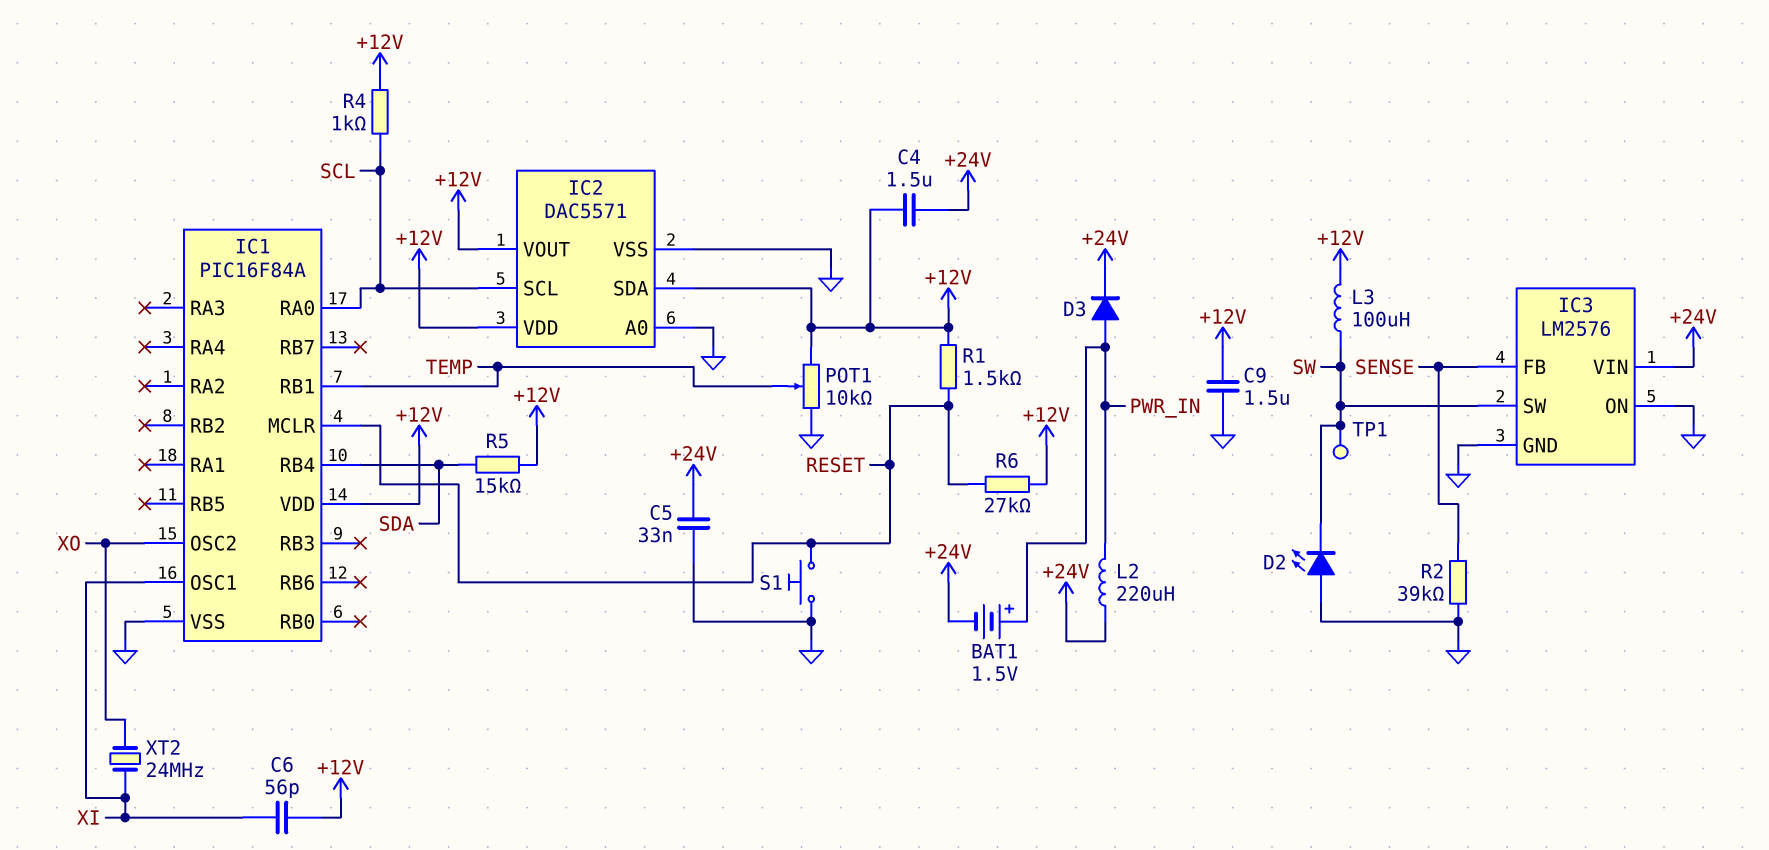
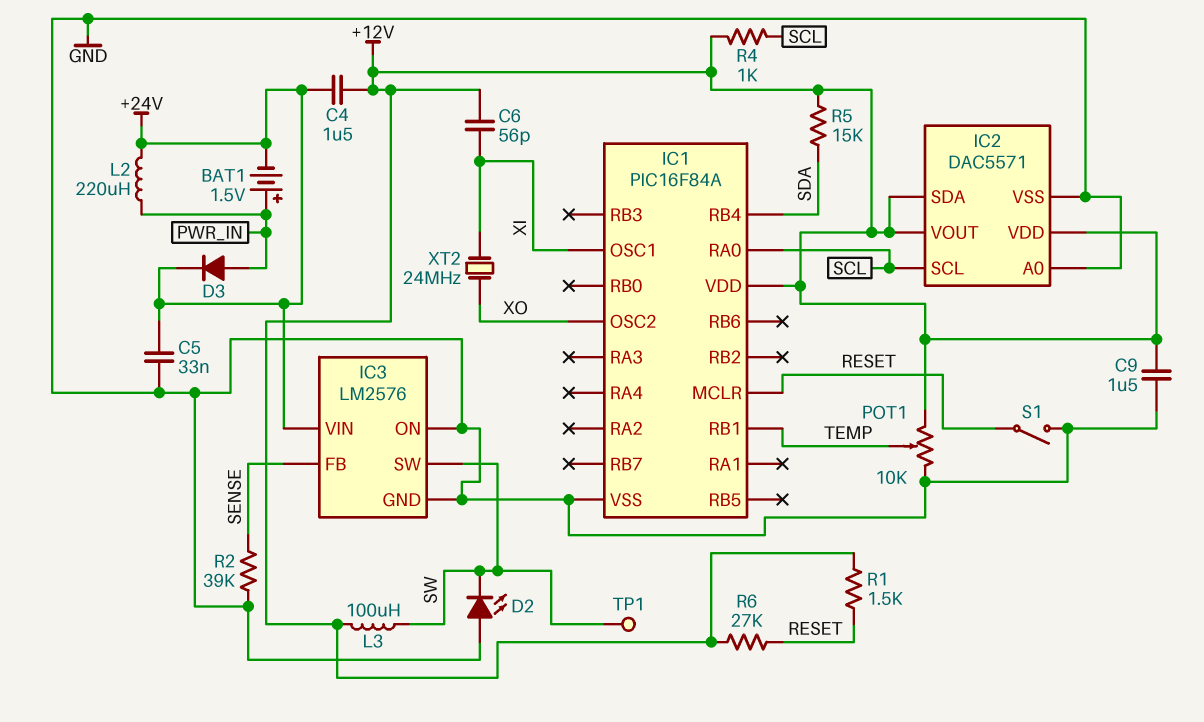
S1: button (GND, RESET) -> switch (GND, RESET)

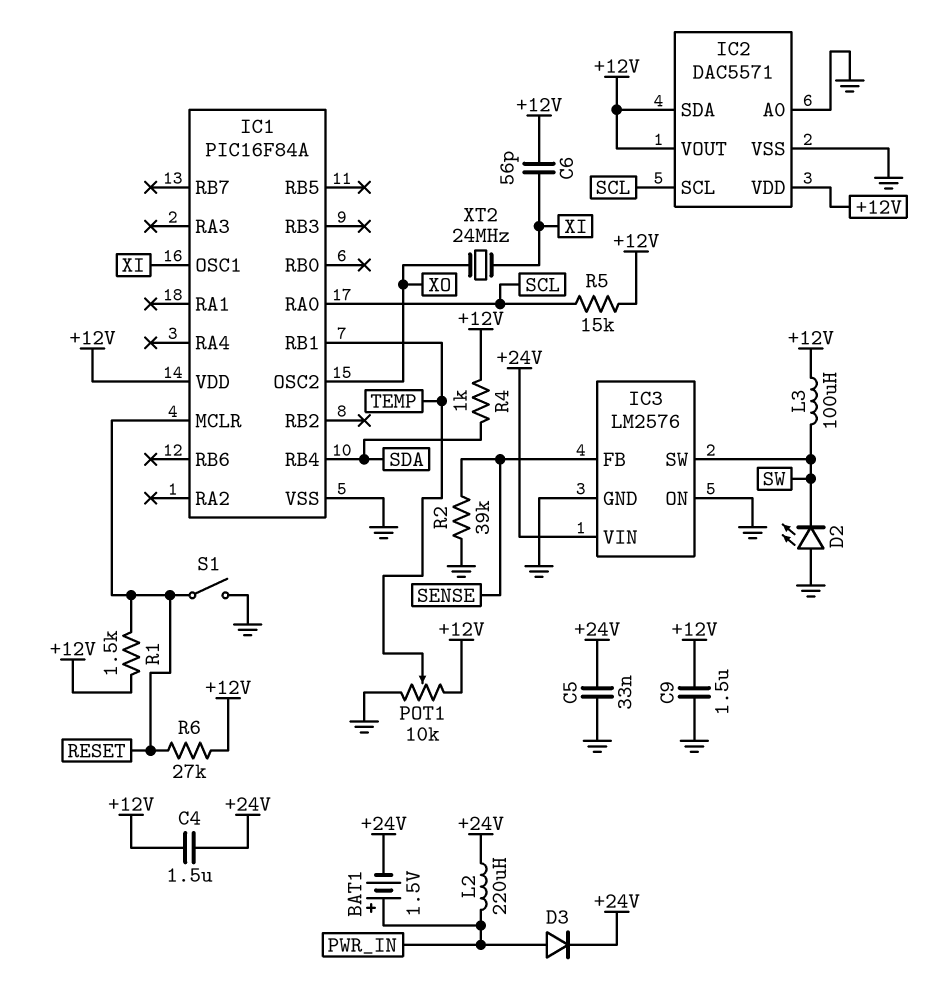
R4: 1k (+12V, SCL) -> 1k (+12V, SDA)
R5: 15k (+12V, SDA) -> 15k (+12V, SCL)
TP1: test point (SW) -> none

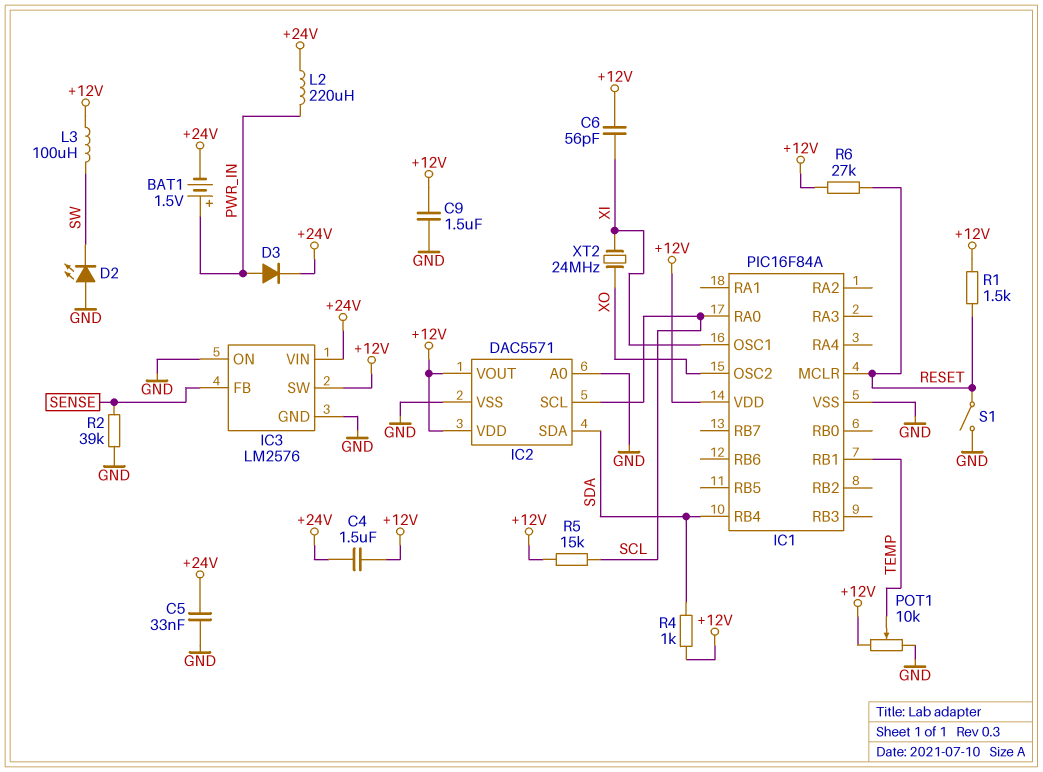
IC2 pin SDA: +12V -> SDA
IC3 pin SW: SW -> +12V

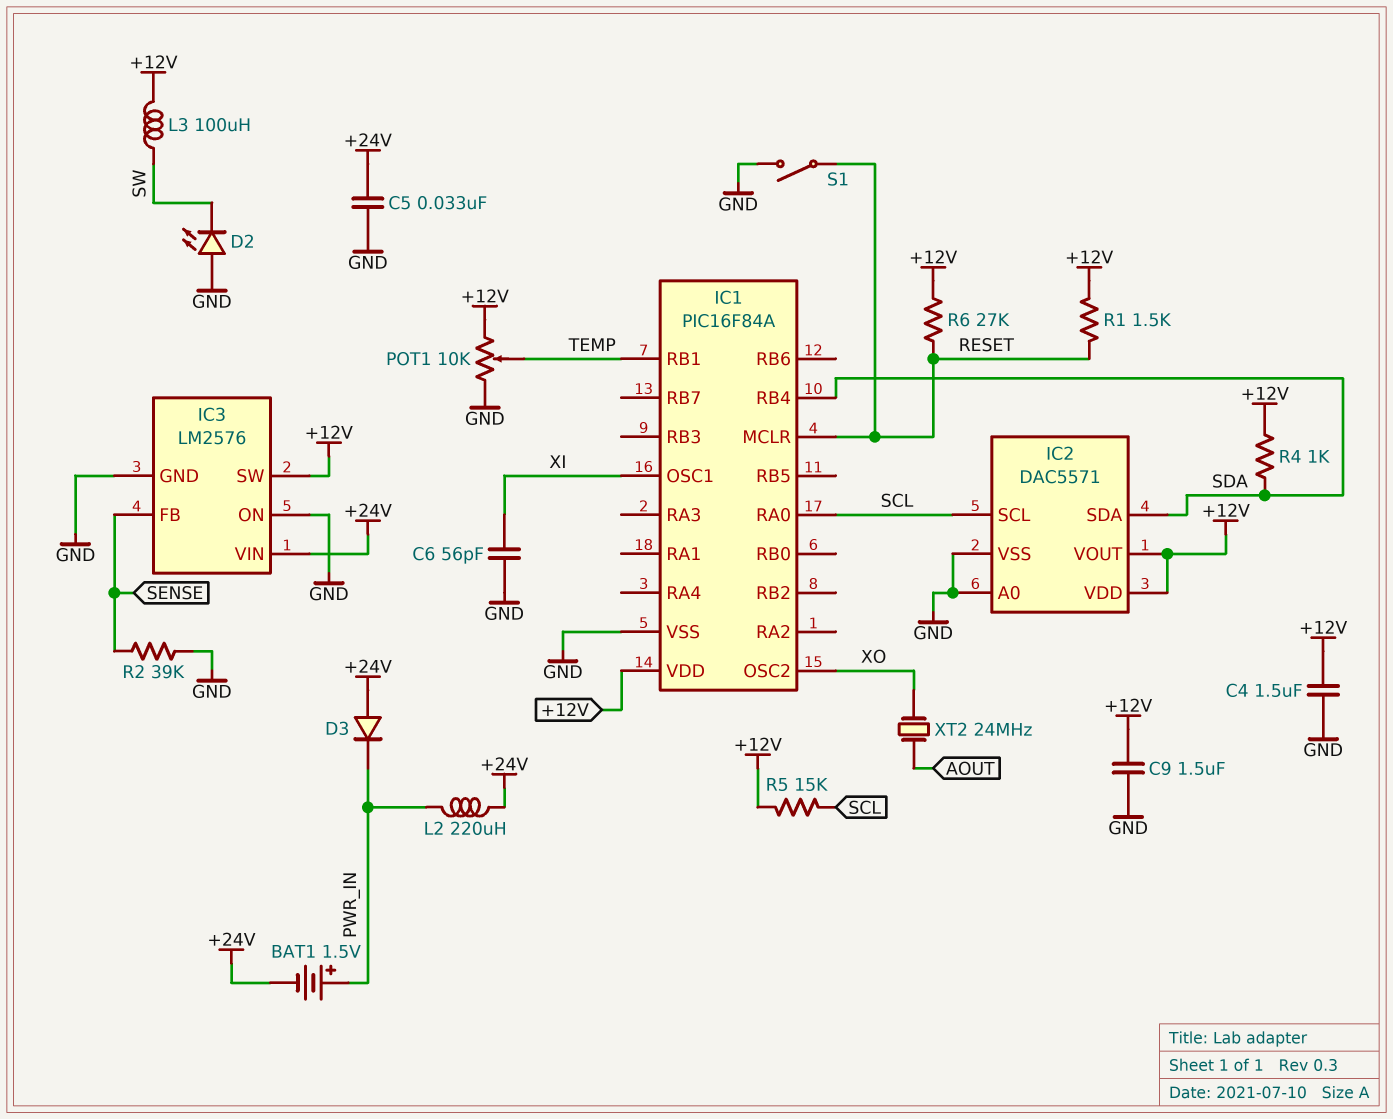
C4: 1.5uF (+12V, +24V) -> 1.5uF (+12V, GND)
C6: 56pF (+12V, XI) -> 56pF (GND, XI)
D3: diode (A PWR_IN, K +24V) -> diode (A +24V, K PWR_IN)
XT2: 24MHz (XI, XO) -> 24MHz (AOUT, XO)

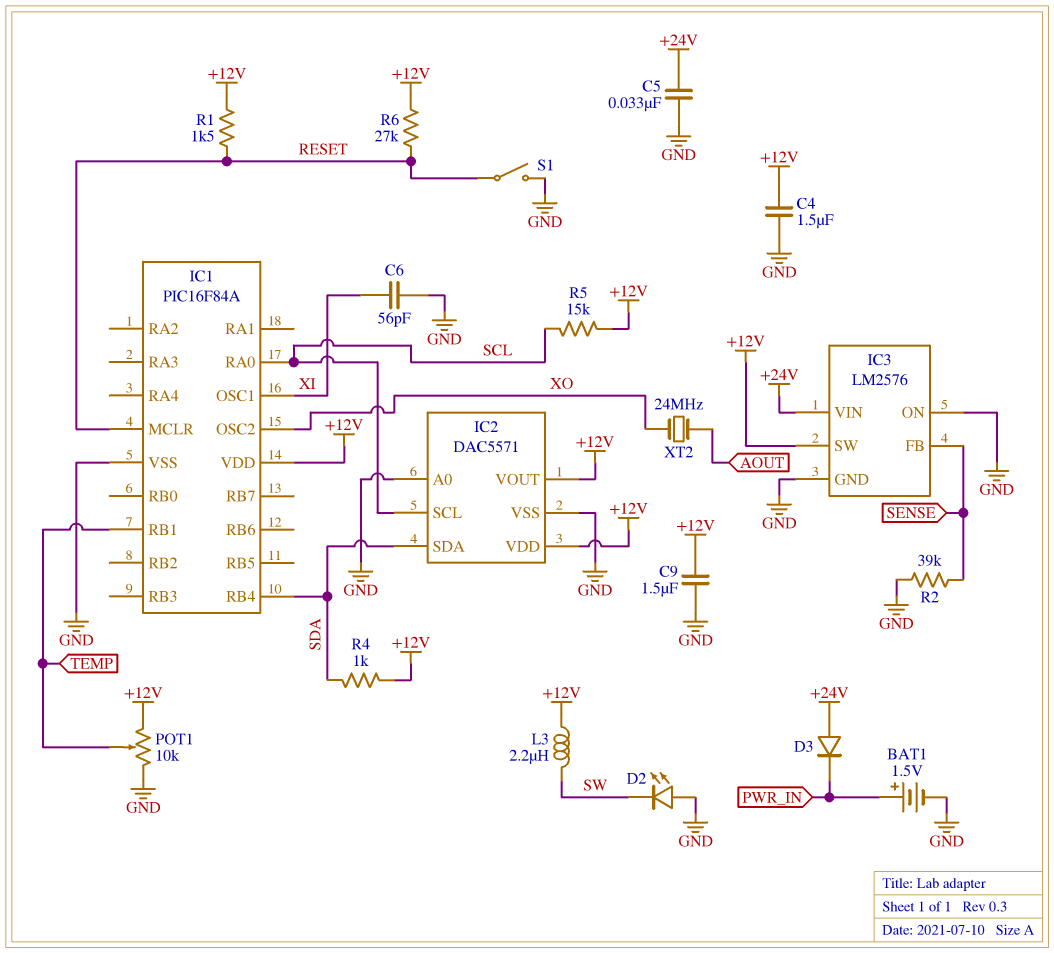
BAT1: 1.5V (plus PWR_IN, minus +24V) -> 1.5V (plus PWR_IN, minus GND)
L2: 220uH (+24V, PWR_IN) -> none
L3: 100uH (+12V, SW) -> 2.2uH (+12V, SW)

